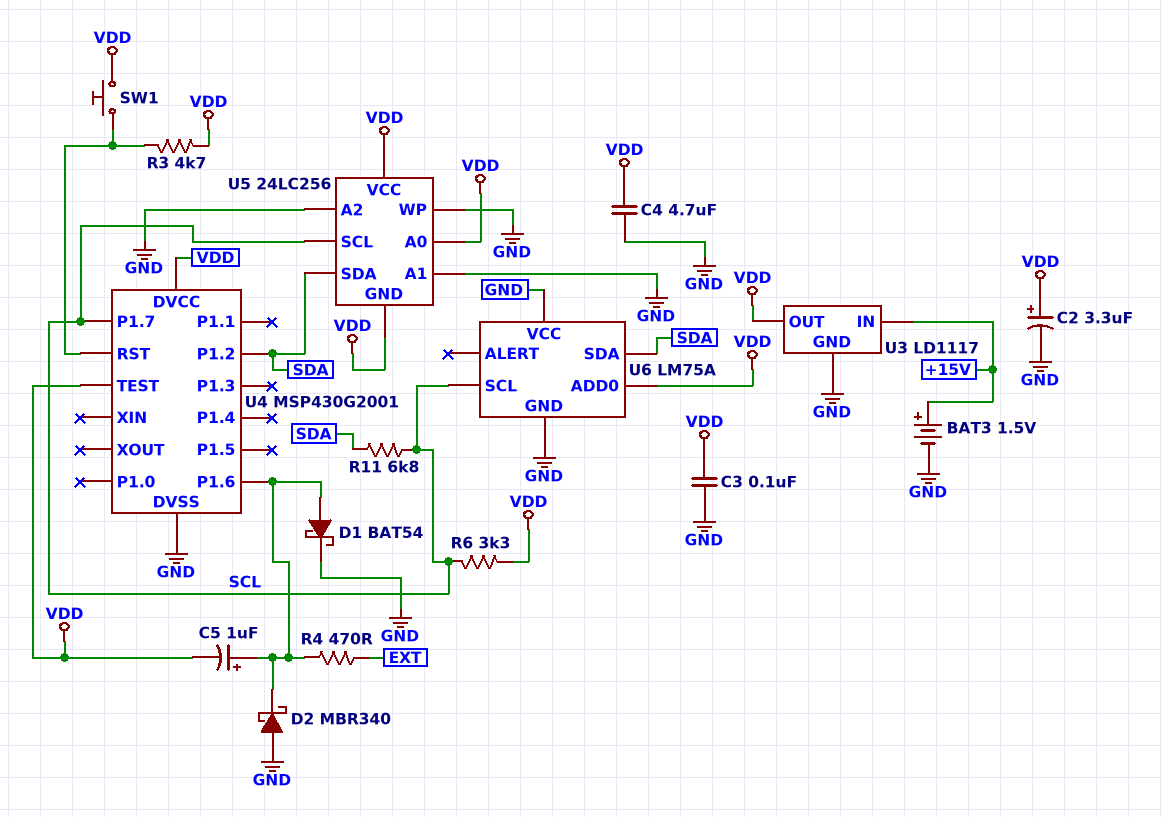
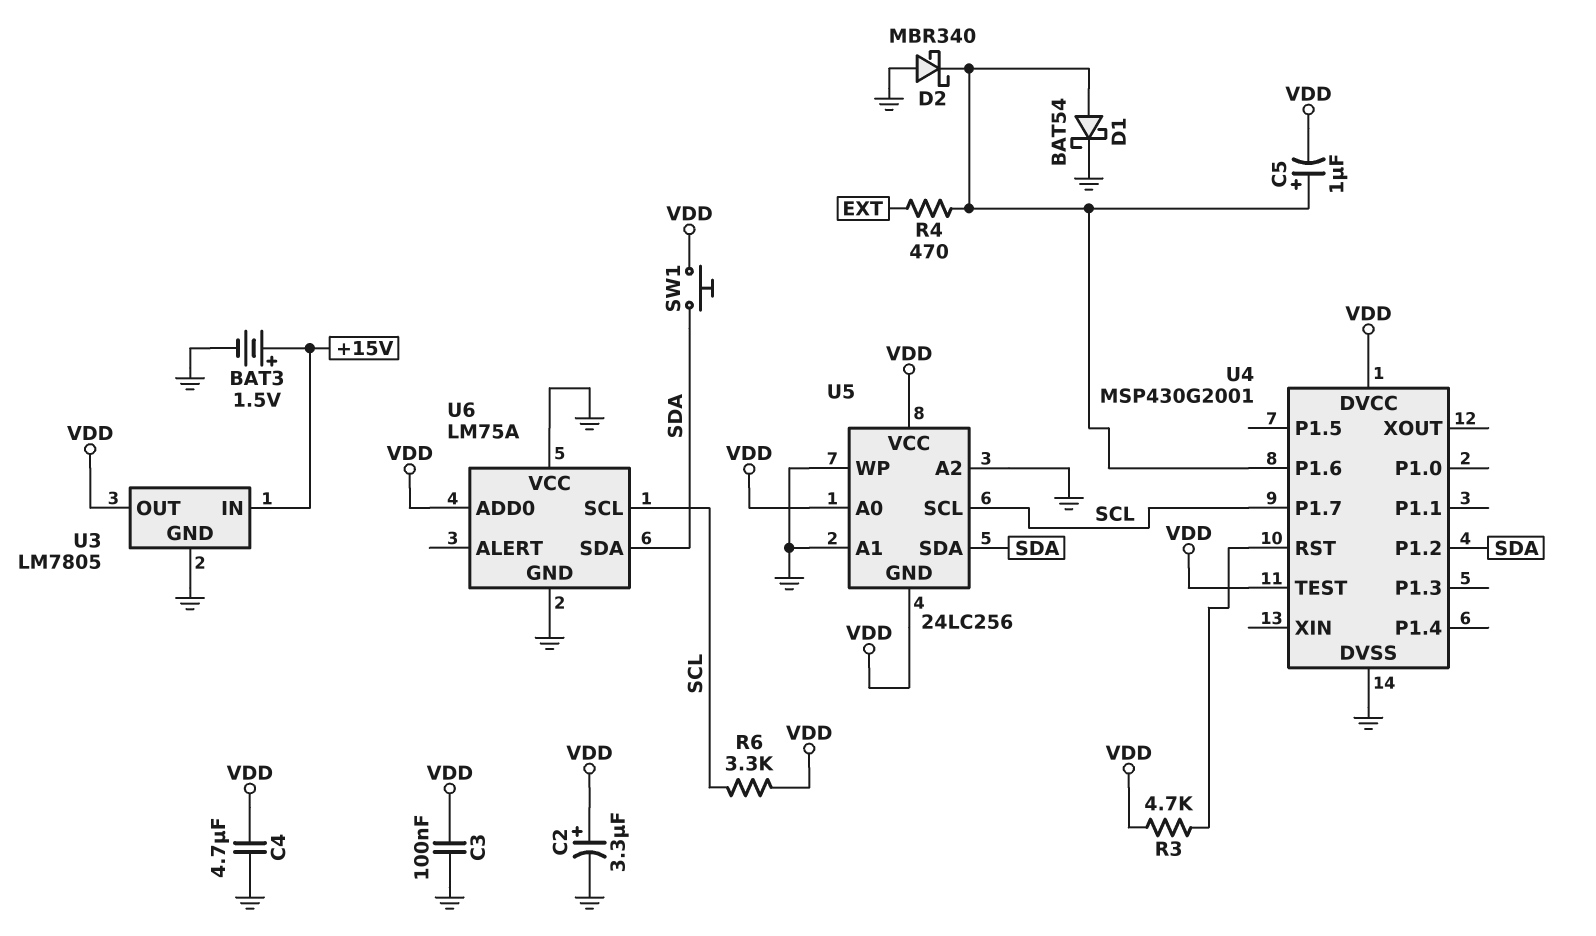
R11: 6.8k (SCL, SDA) -> none
SW1: button (U4/RST, VDD) -> button (SDA, VDD)
U3: LD1117 -> LM7805

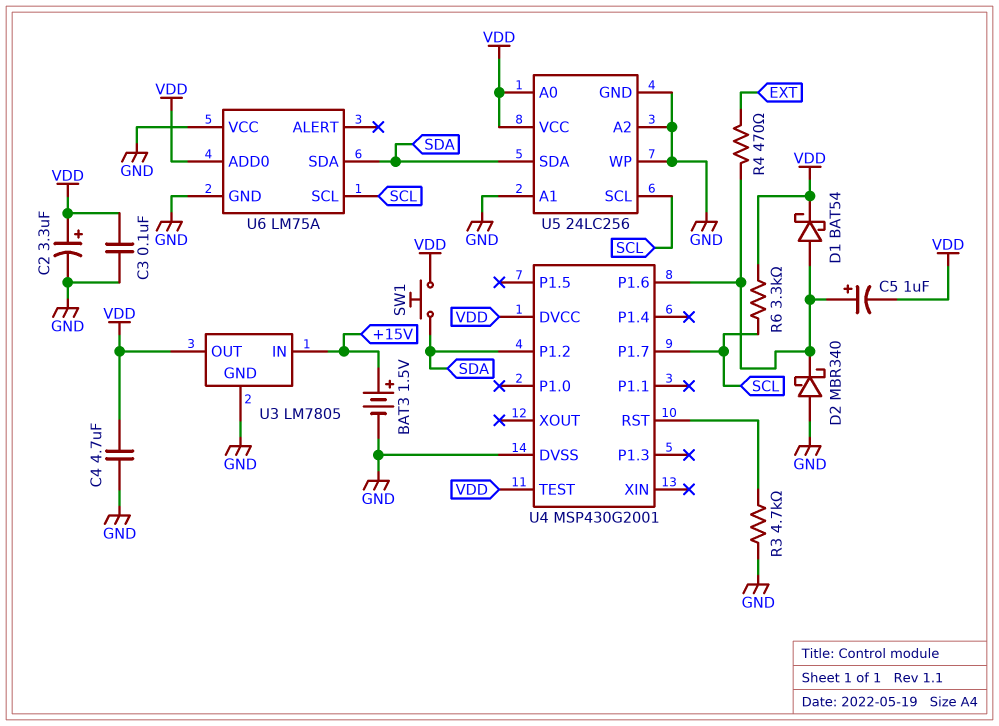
D1: schottky BAT54 (A U4/P1.6, K GND) -> schottky BAT54 (A U4/P1.6, K VDD)
R3: 4.7k (U4/RST, VDD) -> 4.7k (GND, U4/RST)
U5 pin GND: VDD -> GND

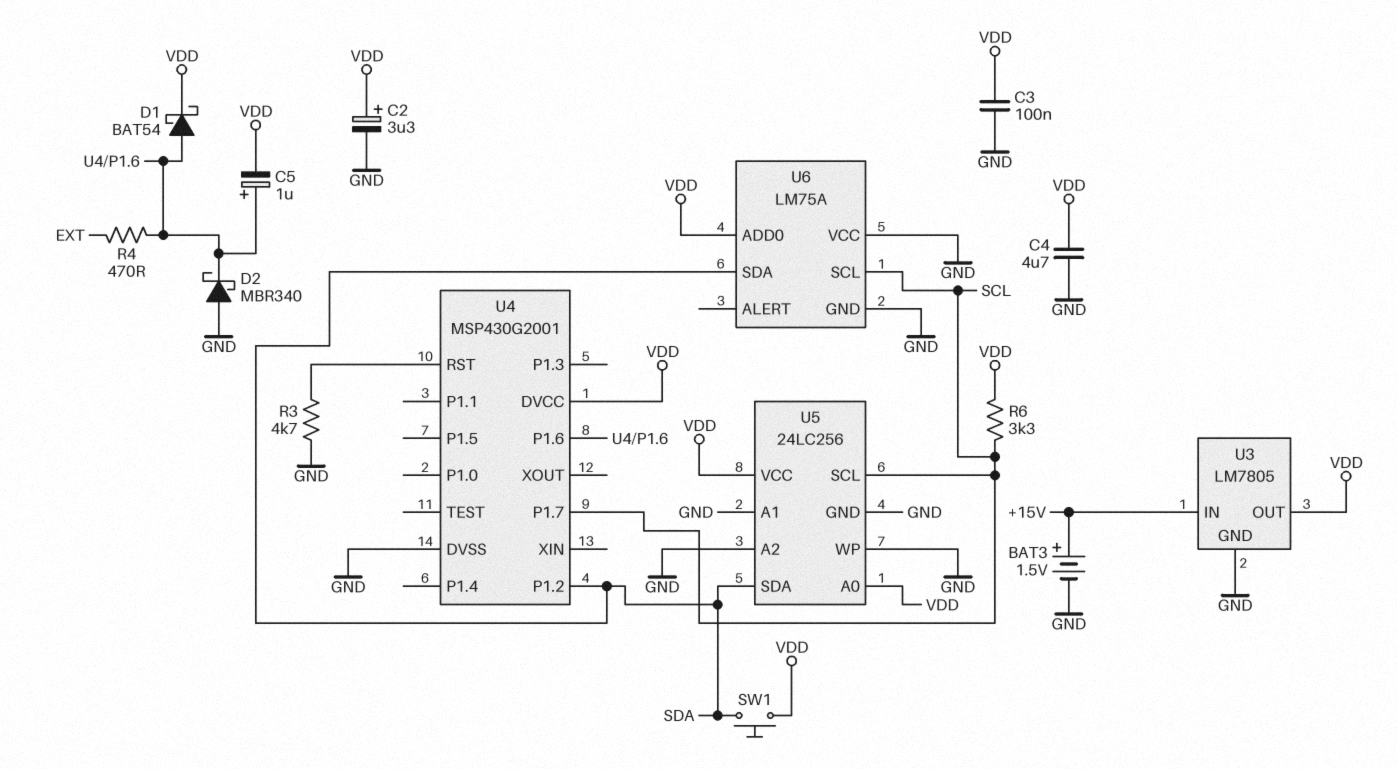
U4 pin TEST: VDD -> none

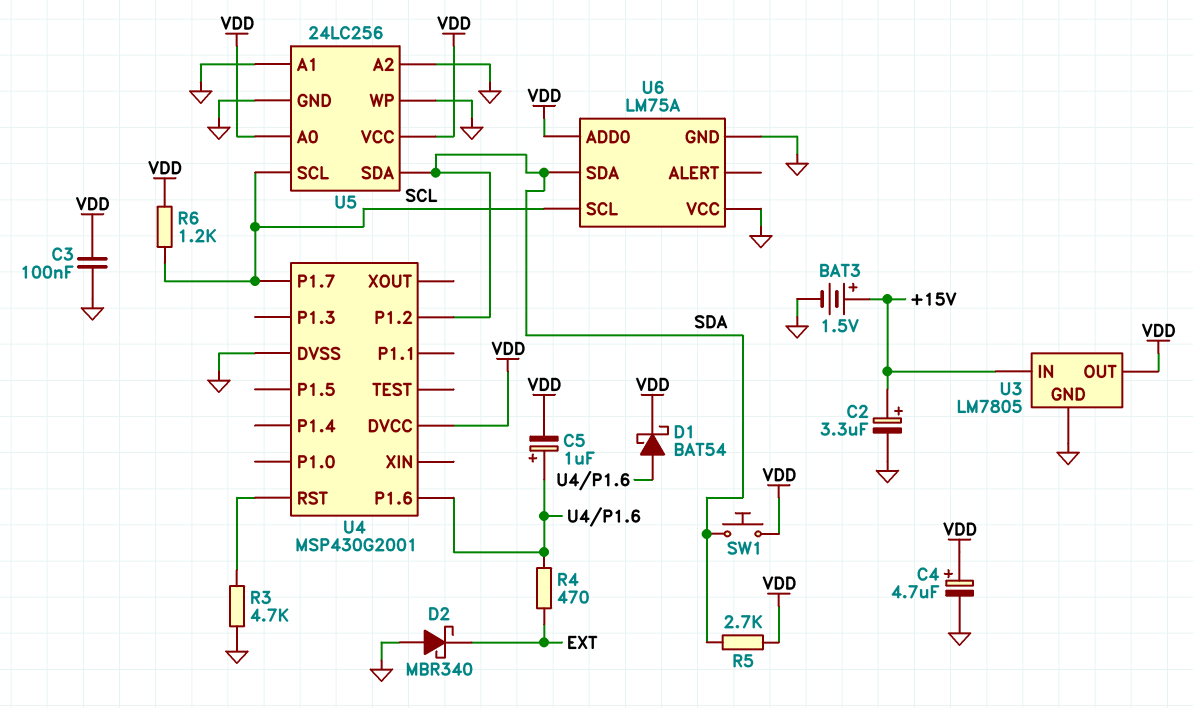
C2: 3.3uF (plus VDD, minus GND) -> 3.3uF (plus +15V, minus GND)
C4: 4.7uF (GND, VDD) -> 4.7uF (plus VDD, minus GND)
D2: schottky MBR340 (A GND, K U4/P1.6) -> schottky MBR340 (A GND, K EXT)
R5: none -> 2.7k (SDA, VDD)
R6: 3.3k (SCL, VDD) -> 1.2k (SCL, VDD)

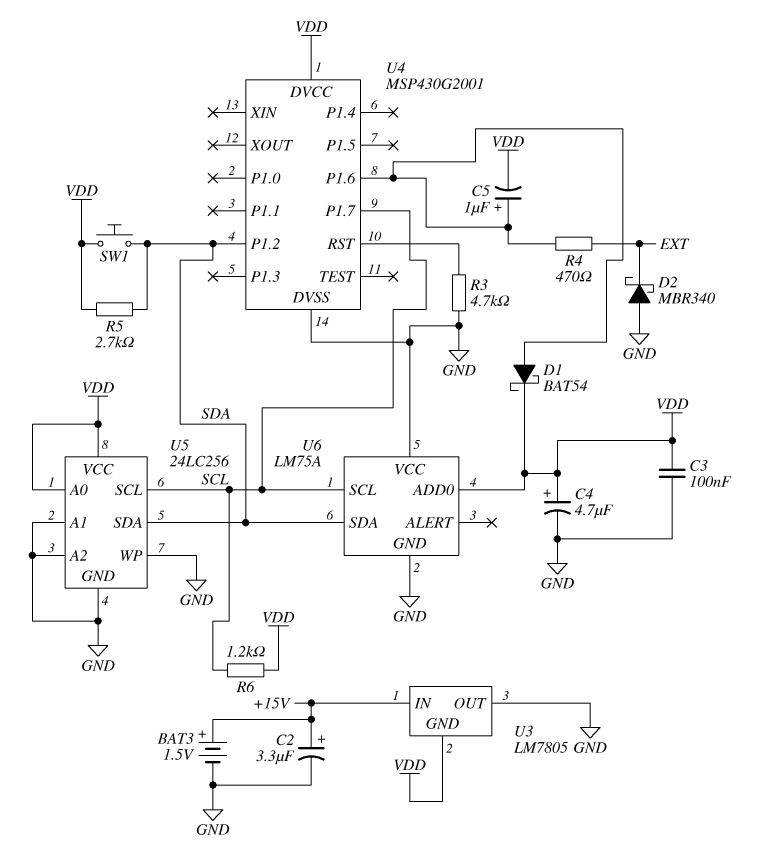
U3 pin GND: GND -> VDD
U3 pin OUT: VDD -> GND

